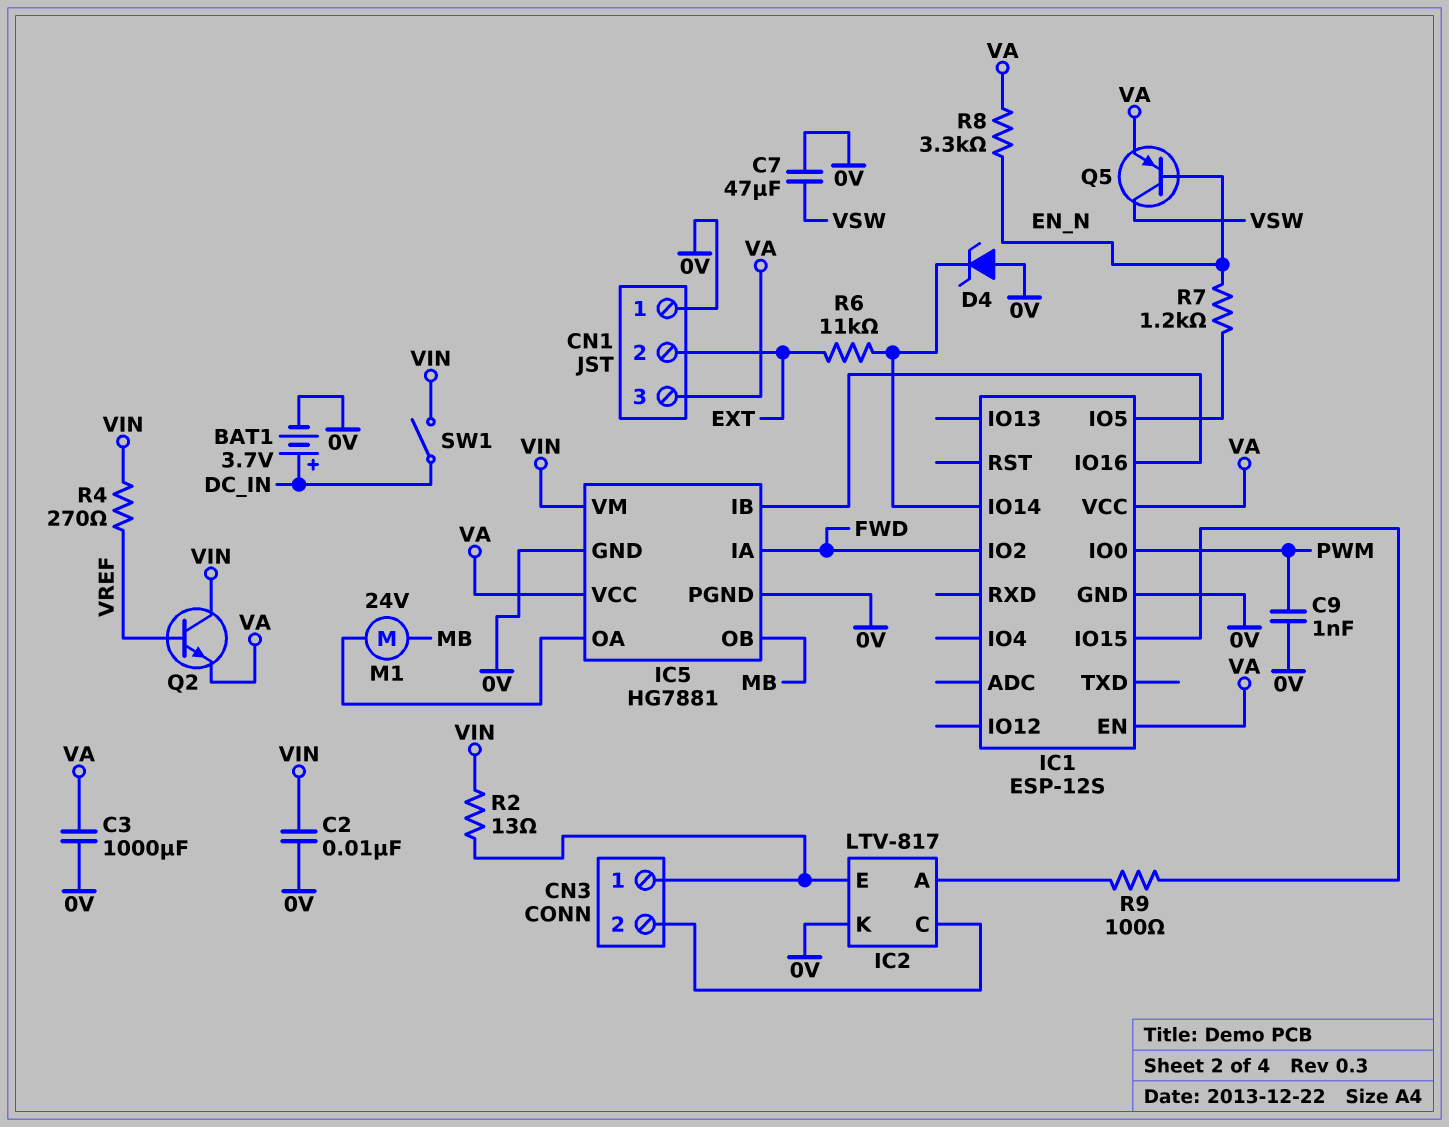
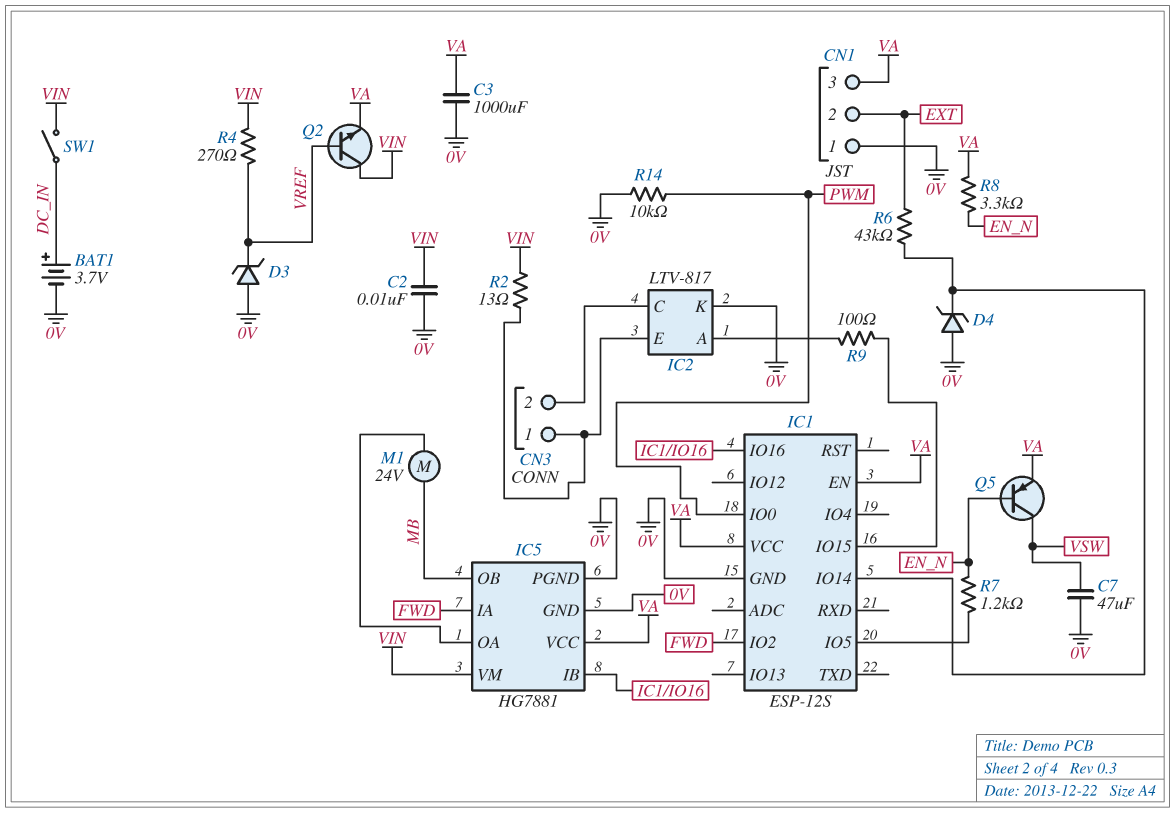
C9: 1nF (0V, PWM) -> none
D3: none -> zener (A 0V, K VREF)
R6: 11k (EXT, IC1/IO14) -> 43k (EXT, IC1/IO14)
R14: none -> 10k (0V, PWM)

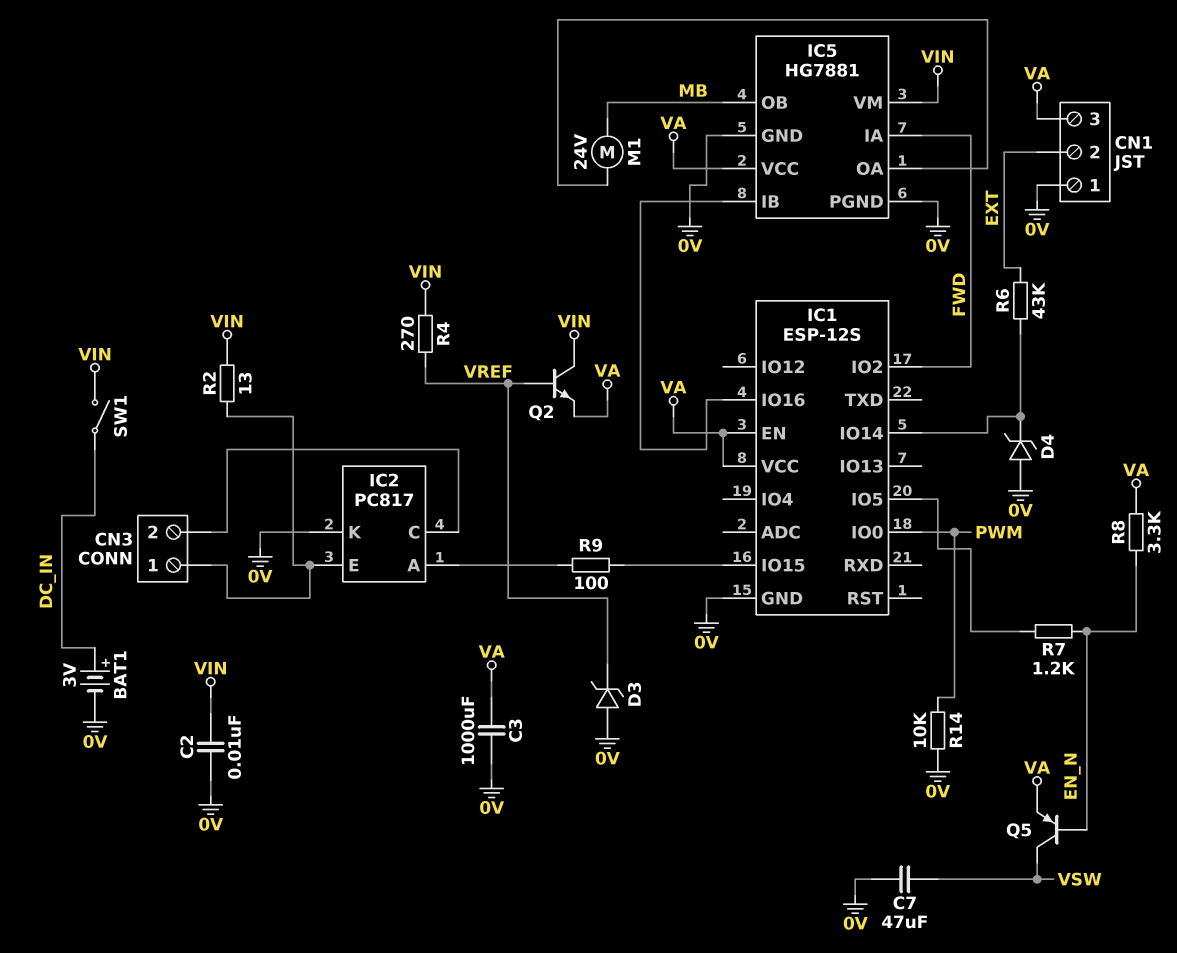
BAT1: 3.7V (plus DC_IN, minus 0V) -> 3V (plus DC_IN, minus 0V)
IC2: LTV-817 -> PC817

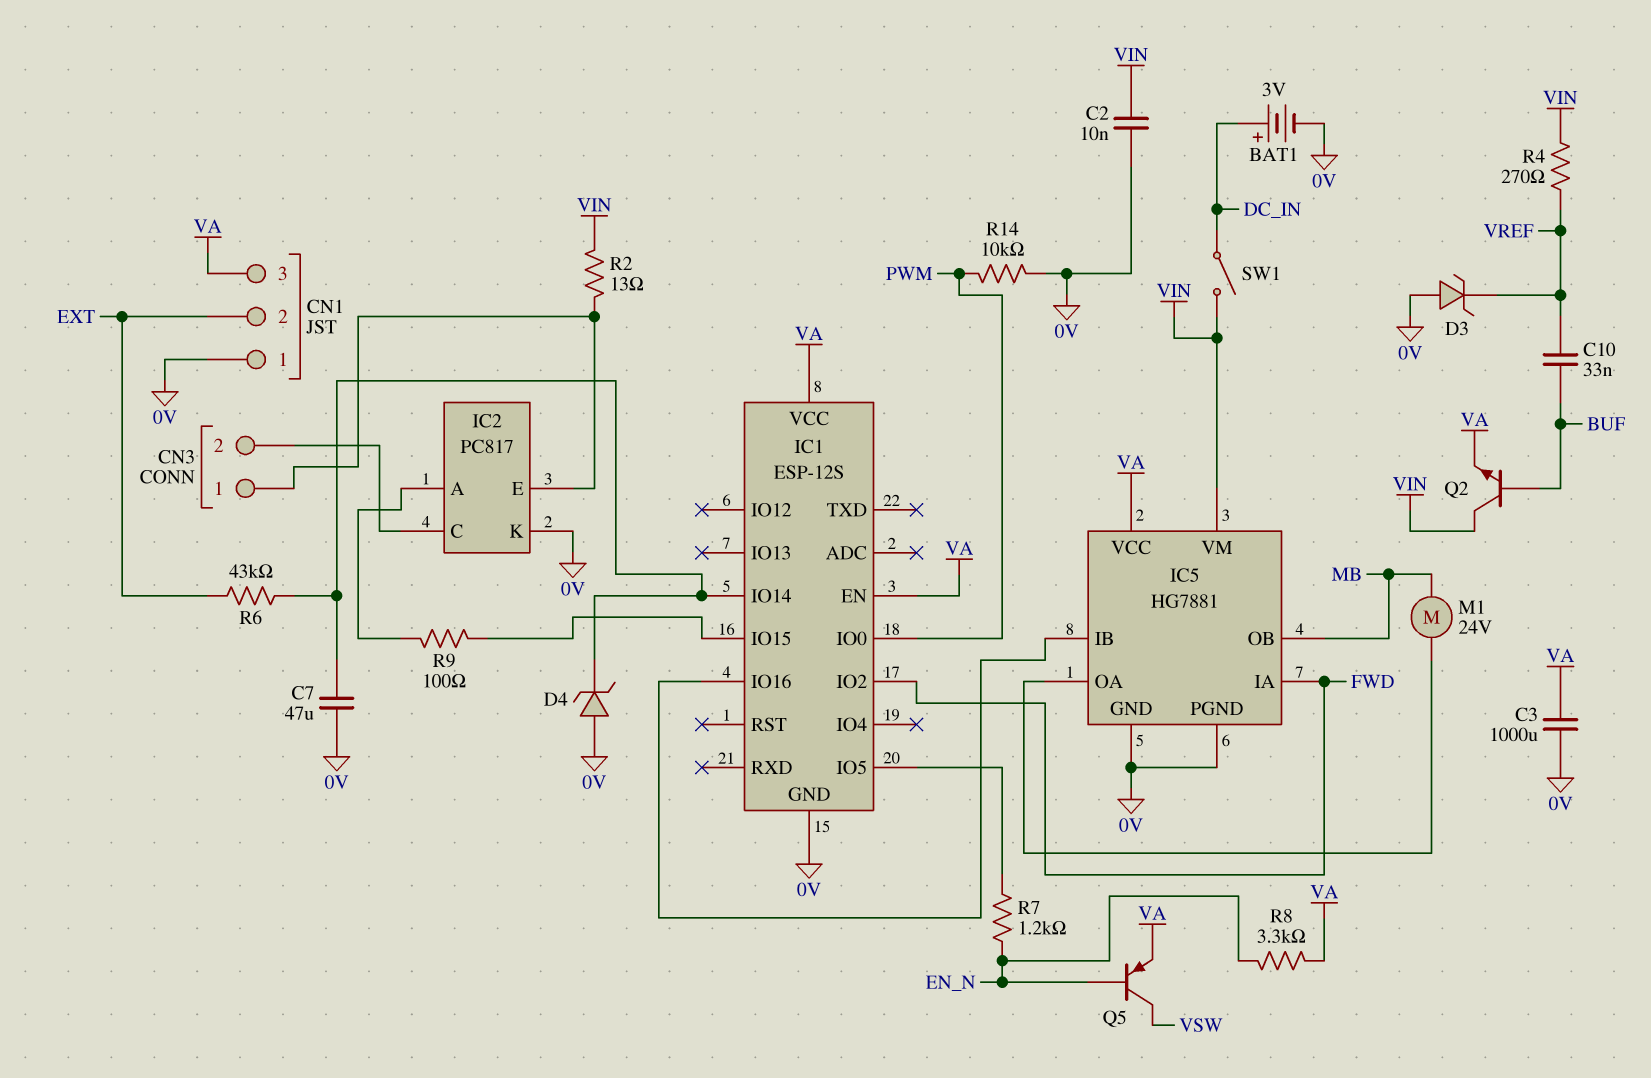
C7: 47uF (0V, VSW) -> 47uF (0V, IC1/IO14)
C10: none -> 33nF (BUF, VREF)
Q2: NPN (B VREF, C VIN, E VA) -> NPN (B BUF, C VIN, E VA)

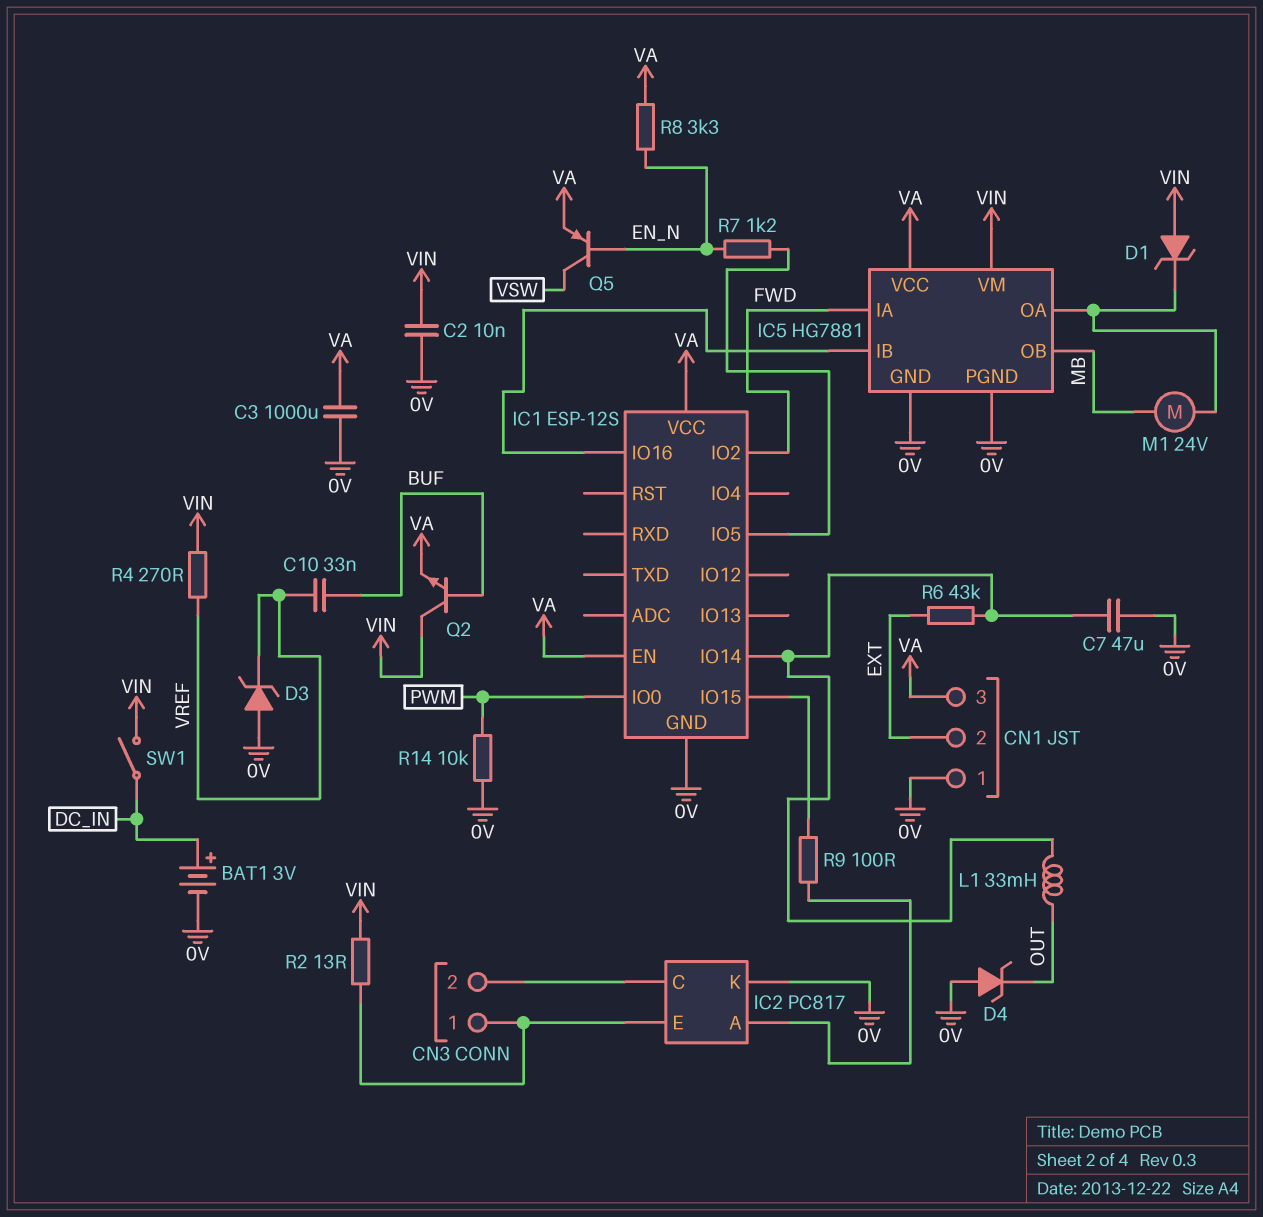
D1: none -> zener (A VIN, K IC5/OA)
D4: zener (A 0V, K IC1/IO14) -> zener (A 0V, K OUT)
L1: none -> 33mH (IC1/IO14, OUT)

